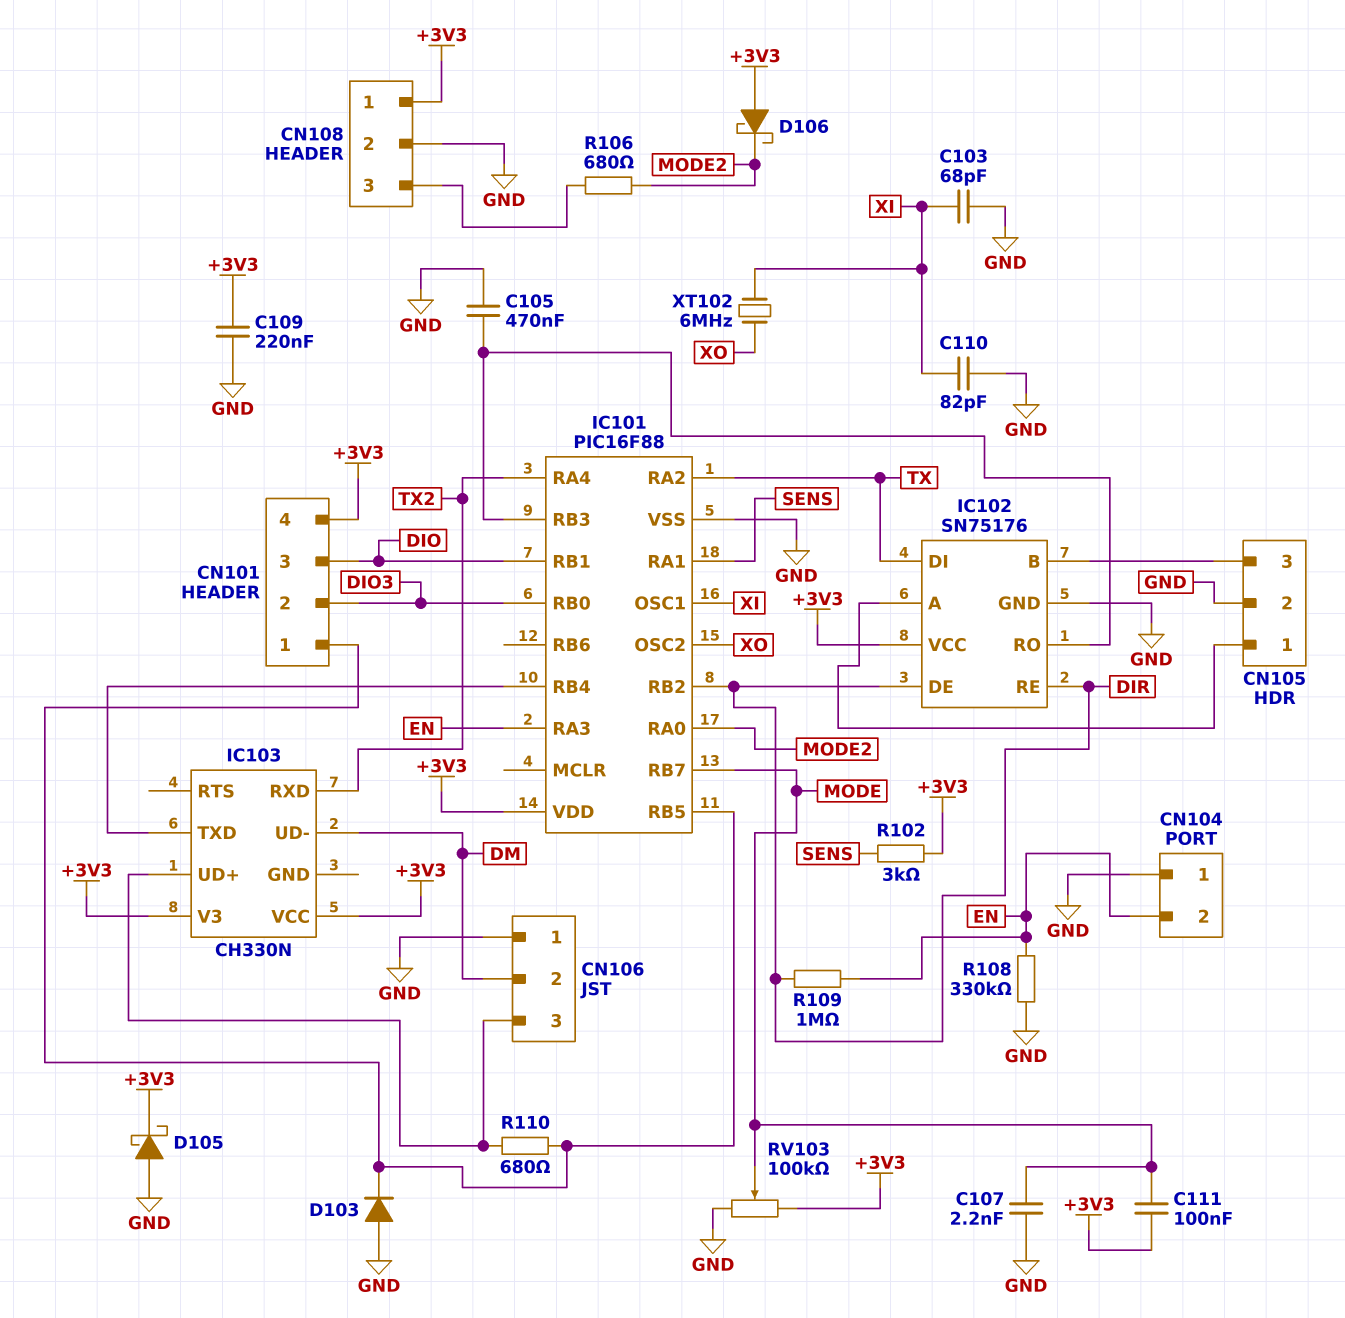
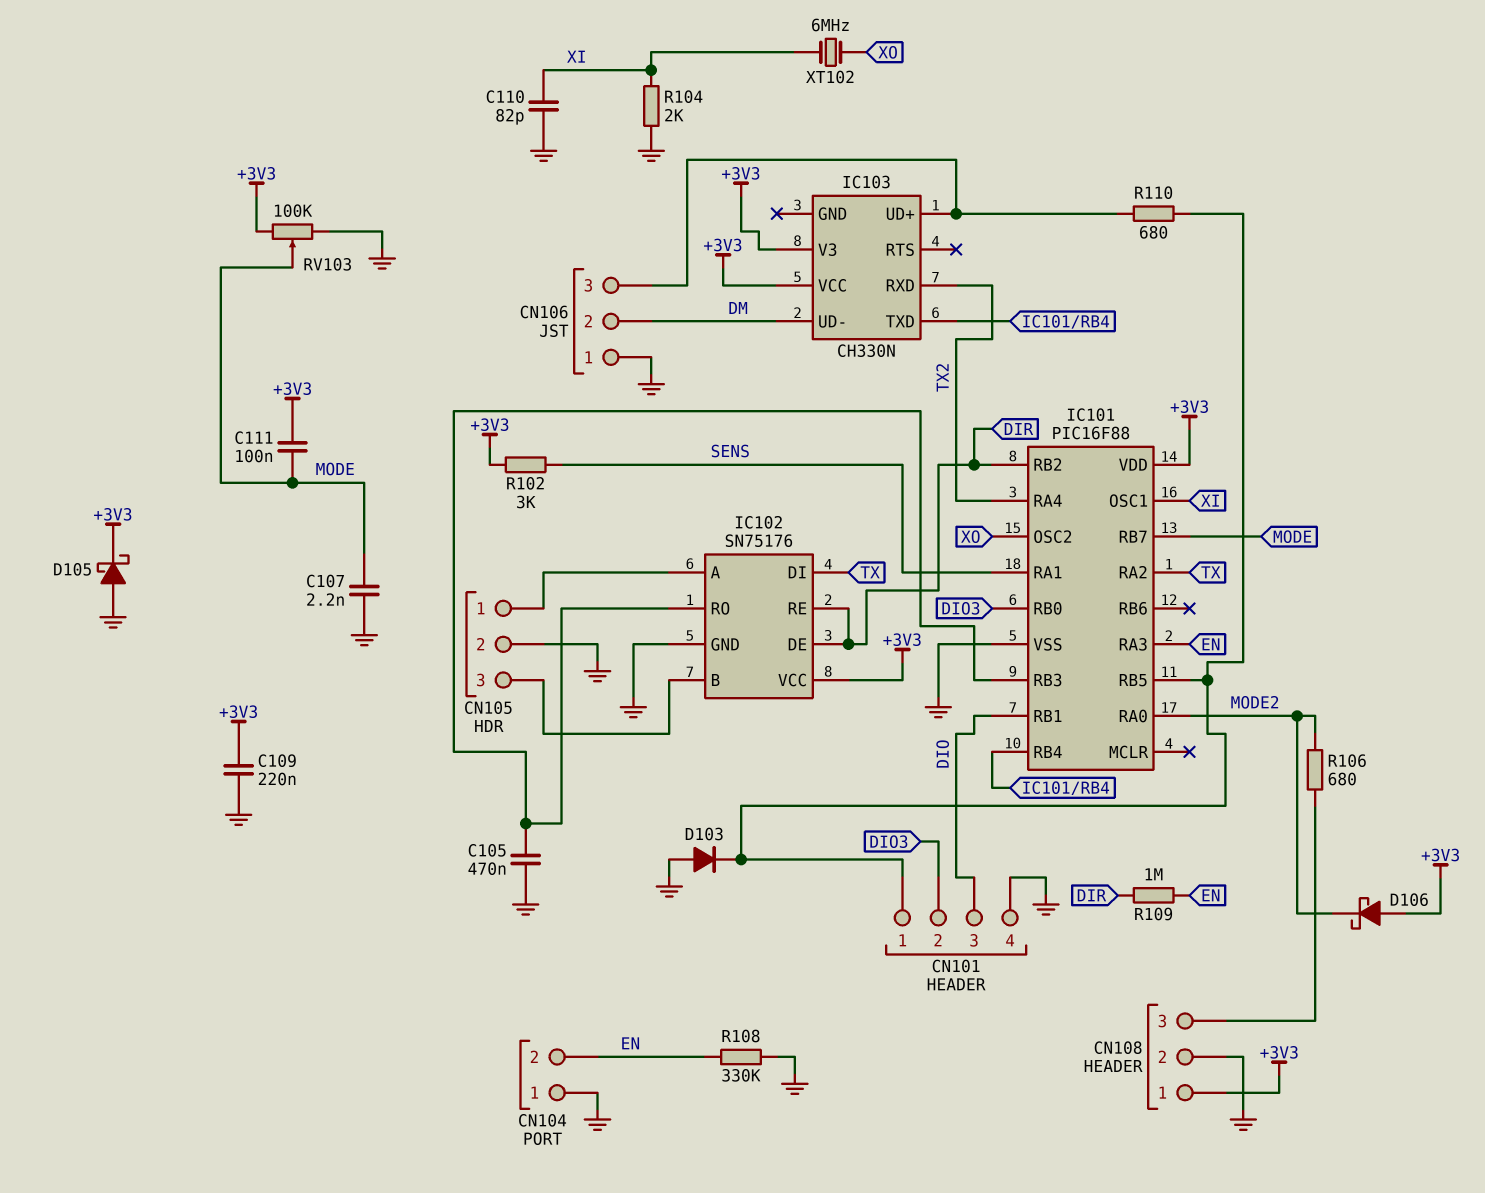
C103: 68pF (GND, XI) -> none
CN101 pin 4: +3V3 -> GND
R104: none -> 2k (GND, XI)

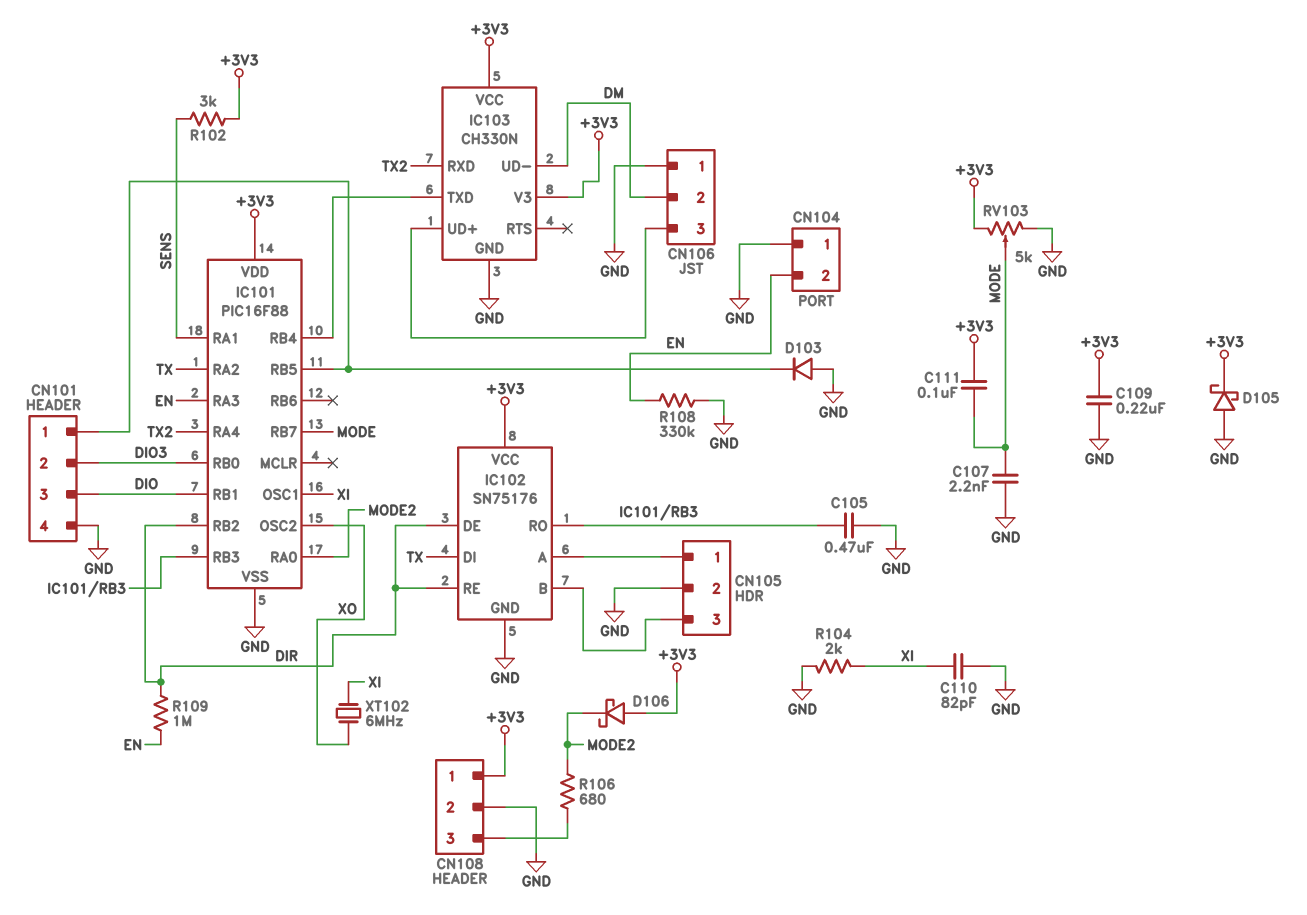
IC103 pin GND: none -> GND
R110: 680 (CN101/1, CN106/3) -> none
RV103: 100k (+3V3, GND, wiper MODE) -> 5k (+3V3, GND, wiper MODE)

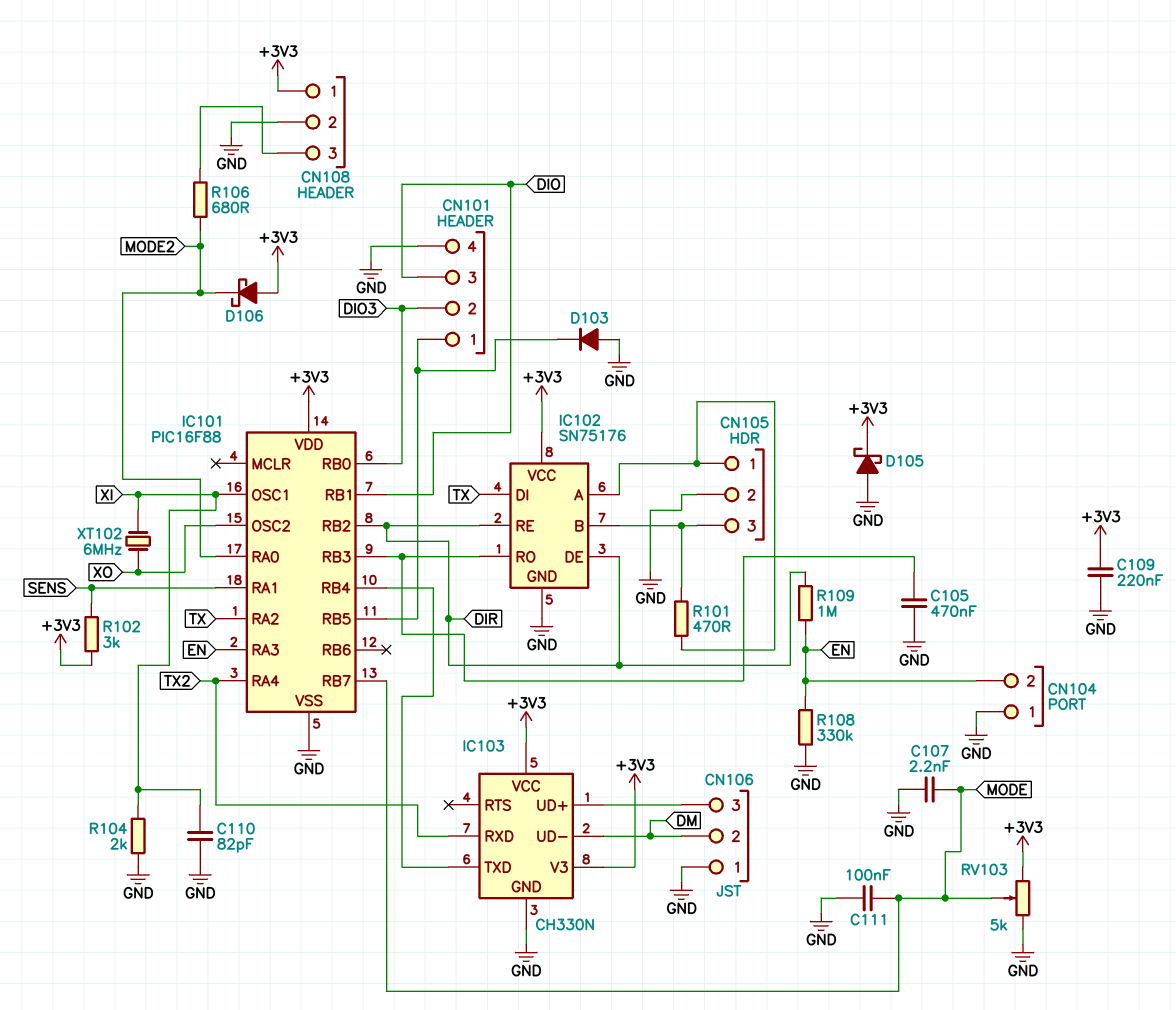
C111: 100nF (+3V3, MODE) -> 100nF (GND, MODE)
R101: none -> 470 (CN105/1, CN105/3)

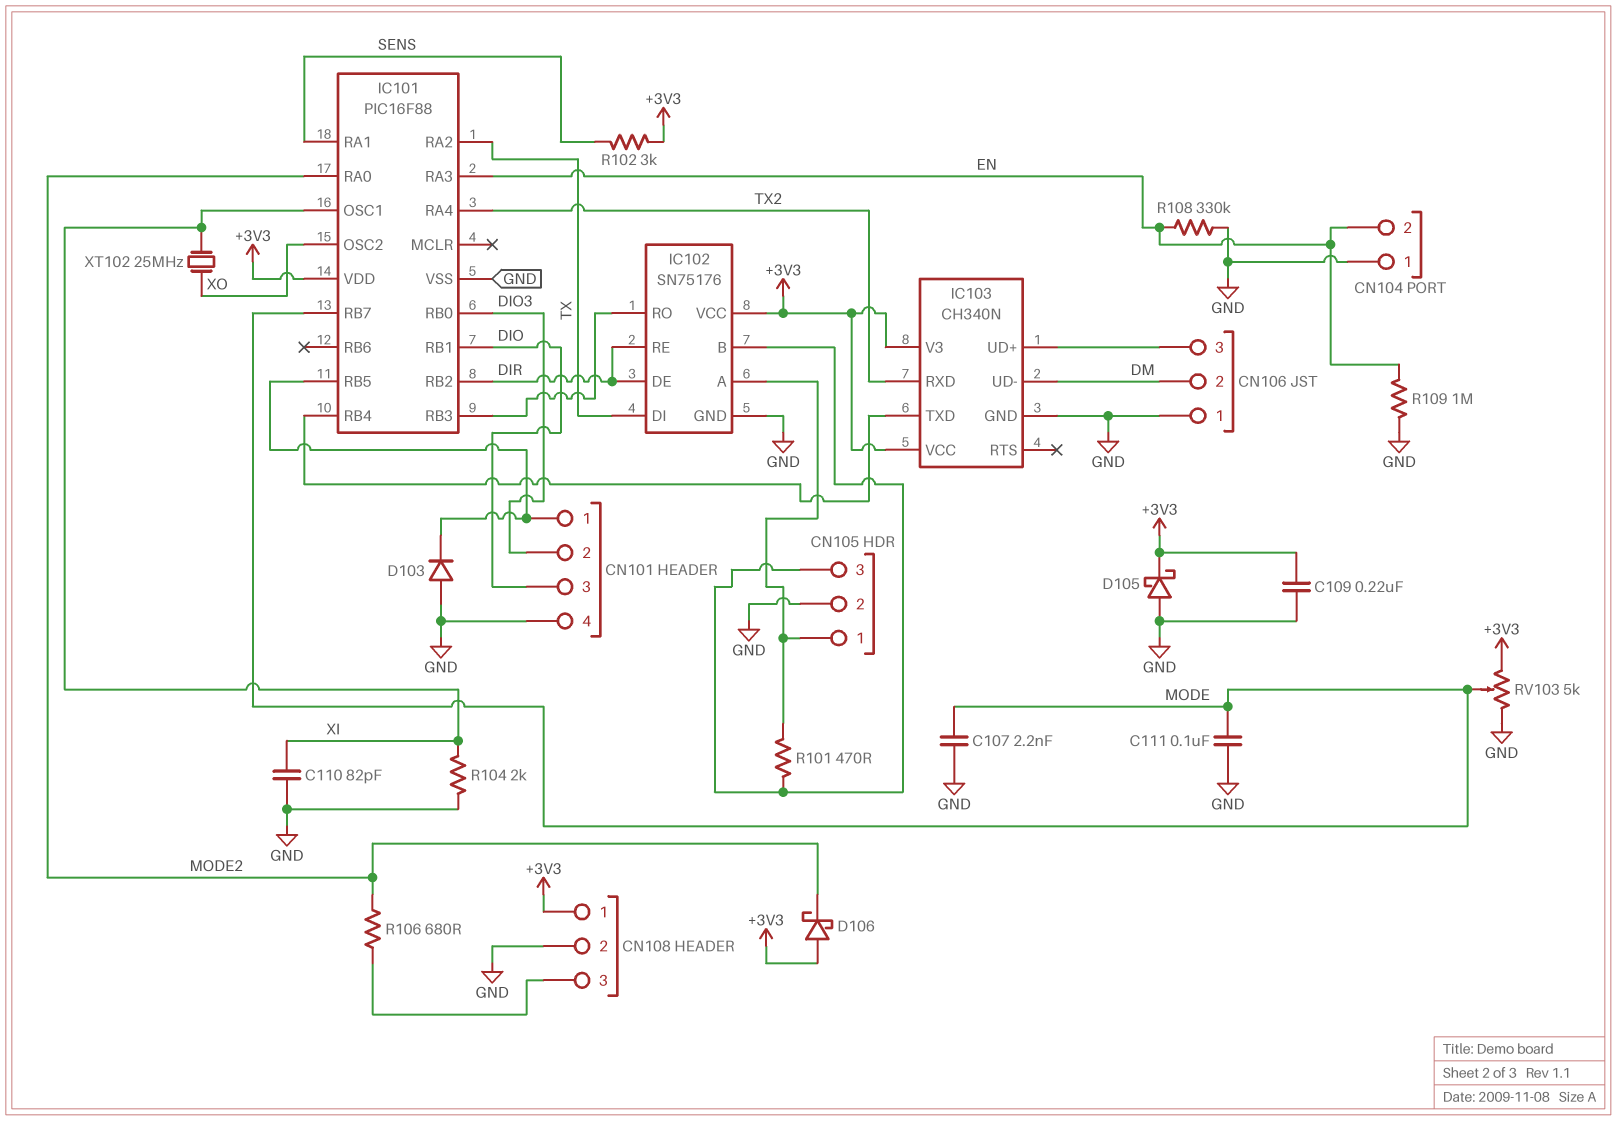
C105: 470nF (GND, IC101/RB3) -> none
IC103: CH330N -> CH340N
R109: 1M (DIR, EN) -> 1M (EN, GND)
XT102: 6MHz (XI, XO) -> 25MHz (XI, XO)

